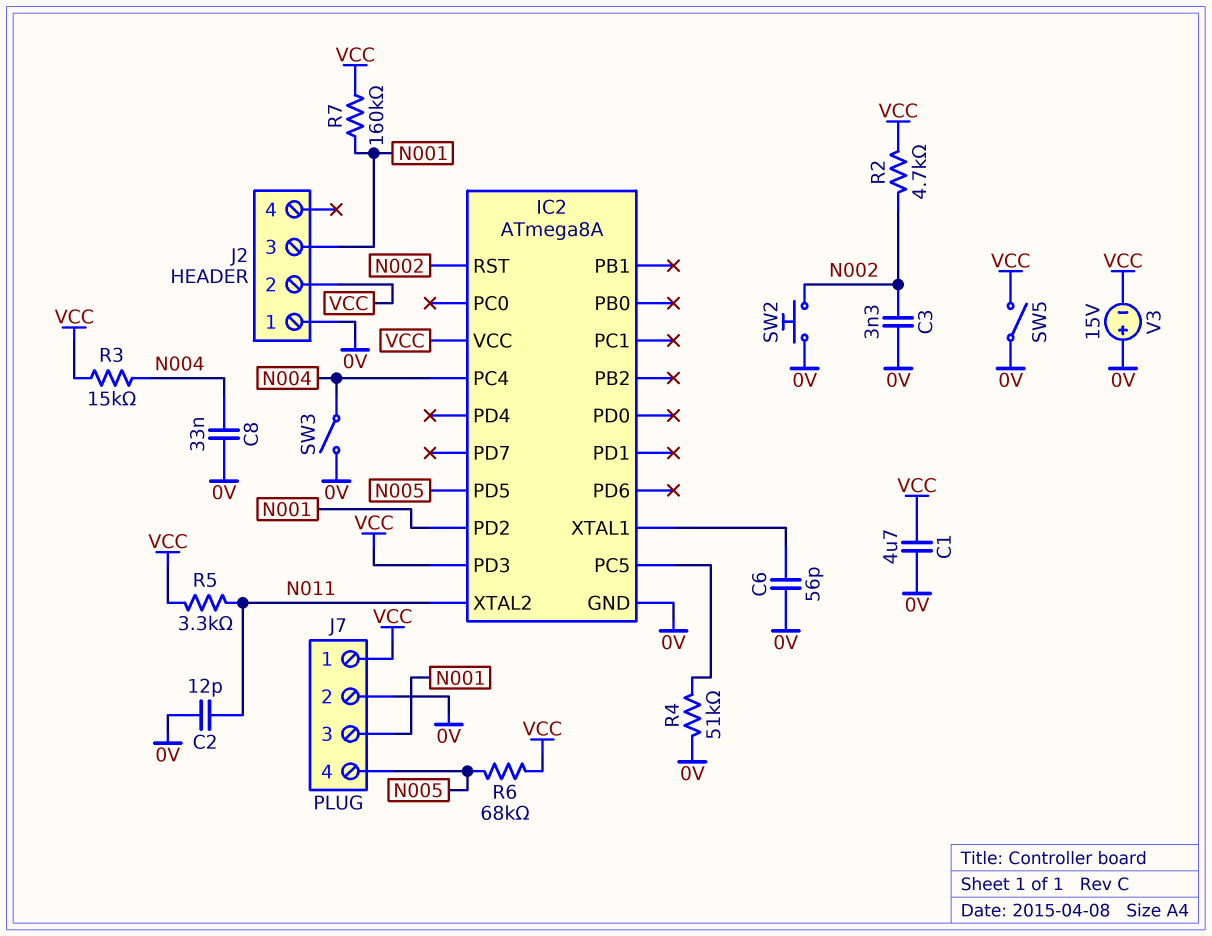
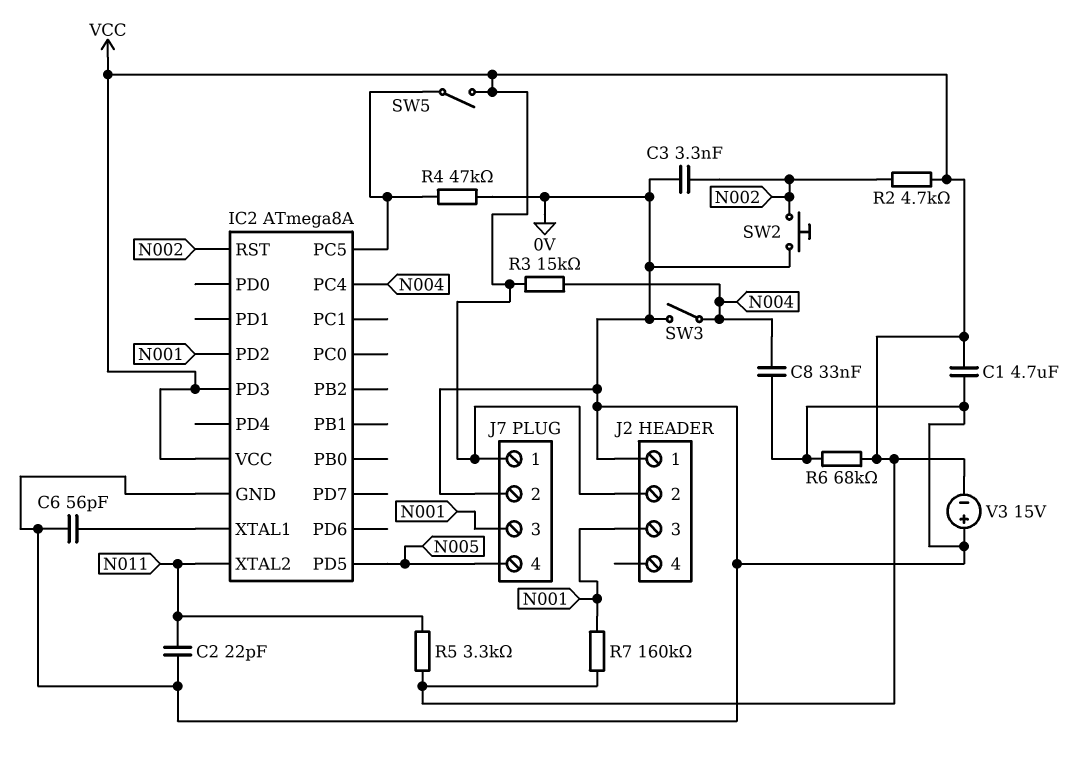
C2: 12pF (0V, N011) -> 22pF (0V, N011)
R4: 51k (0V, IC2/PC5) -> 47k (0V, IC2/PC5)
R6: 68k (N005, VCC) -> 68k (0V, VCC)
SW5: switch (0V, VCC) -> switch (IC2/PC5, VCC)

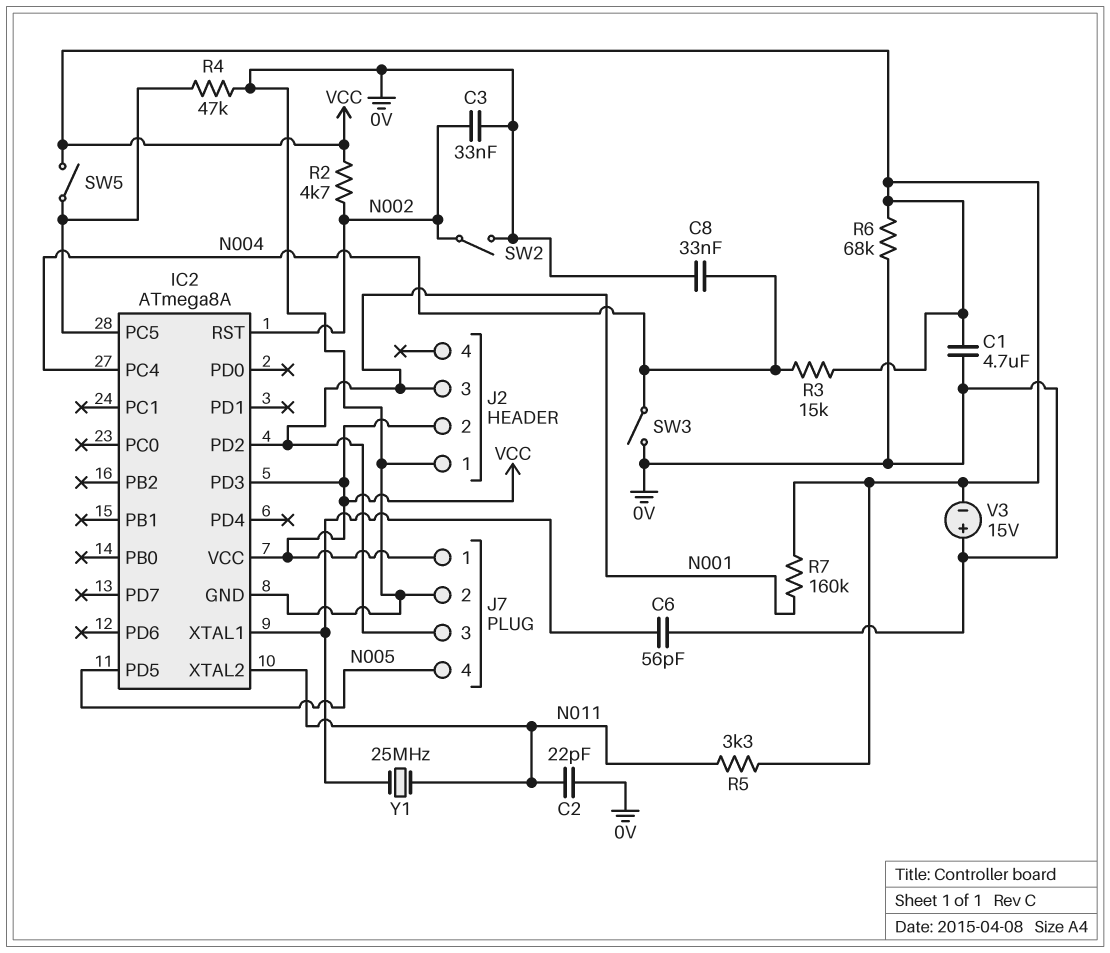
C3: 3.3nF (0V, N002) -> 33nF (0V, N002)
SW2: button (0V, N002) -> switch (0V, N002)
Y1: none -> 25MHz (IC2/XTAL1, N011)

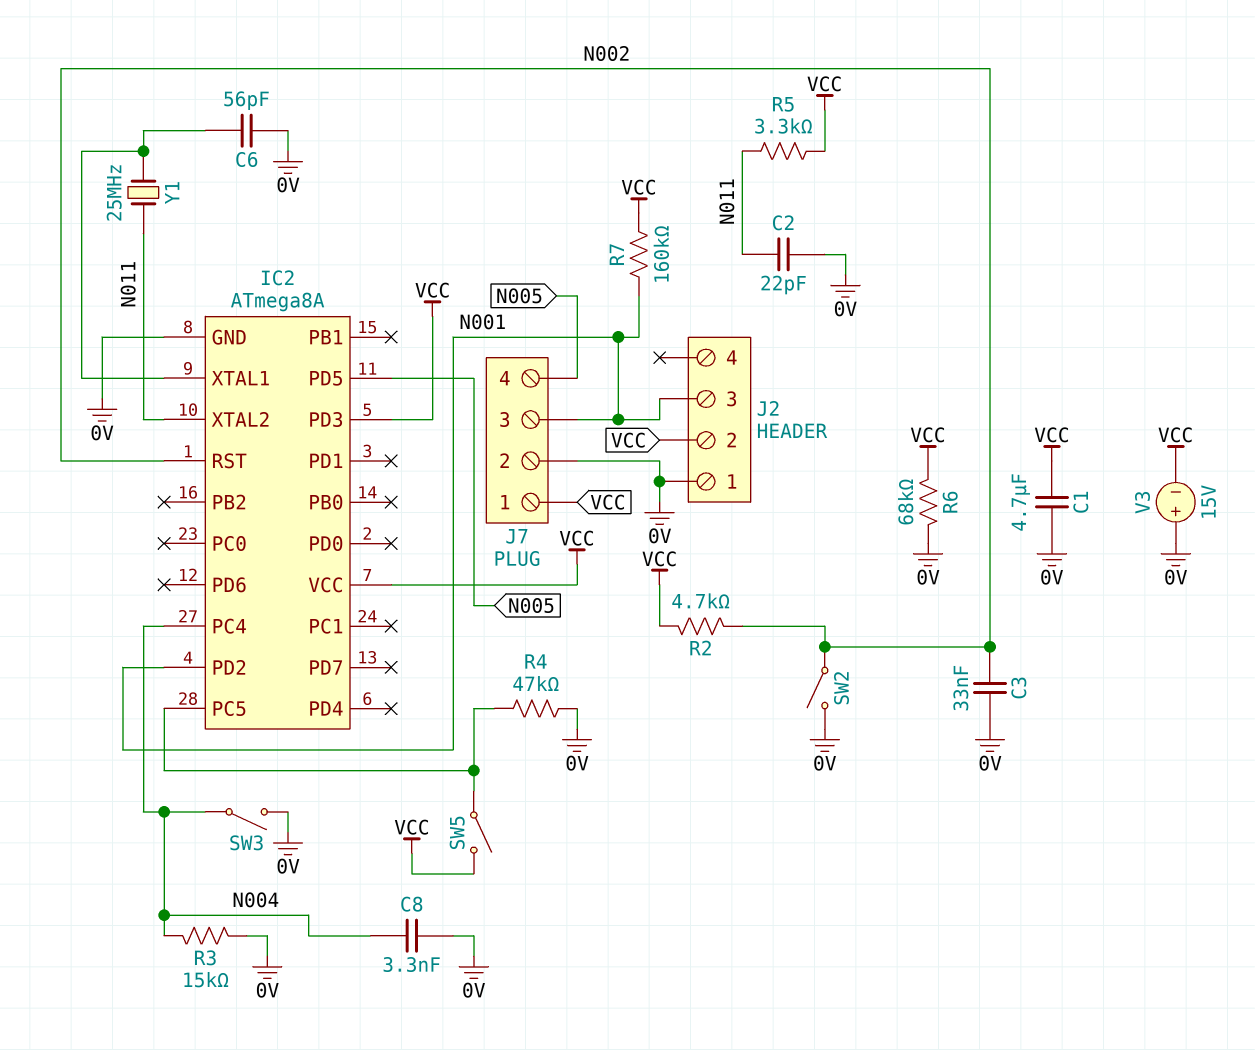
C8: 33nF (0V, N004) -> 3.3nF (0V, N004)
R3: 15k (N004, VCC) -> 15k (0V, N004)

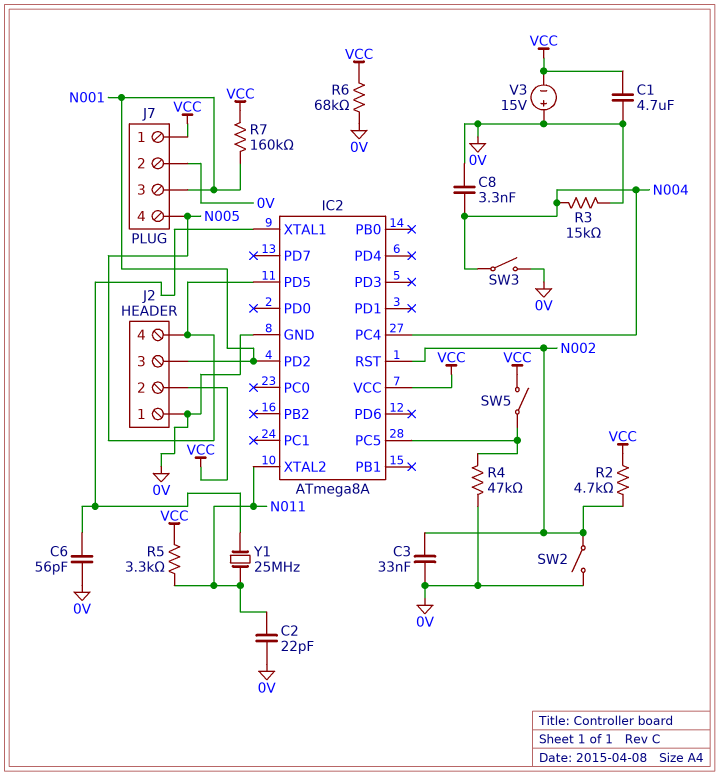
IC2 pin PD3: VCC -> none
J2 pin 4: none -> N005

